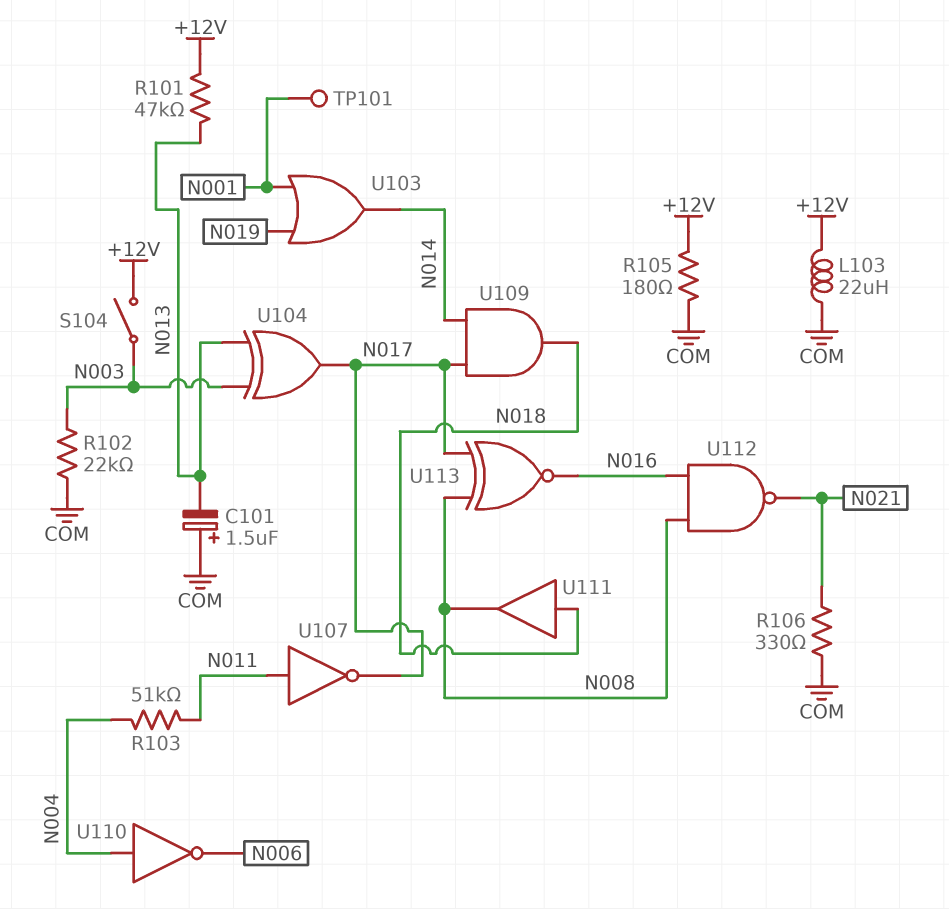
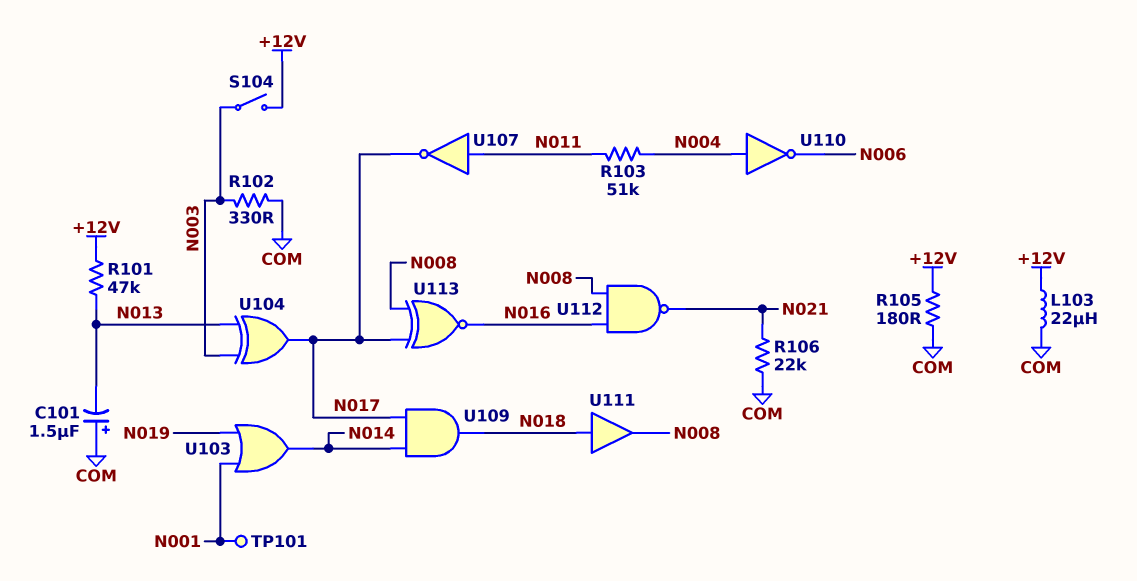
R102: 22k (COM, N003) -> 330 (COM, N003)
R106: 330 (COM, N021) -> 22k (COM, N021)

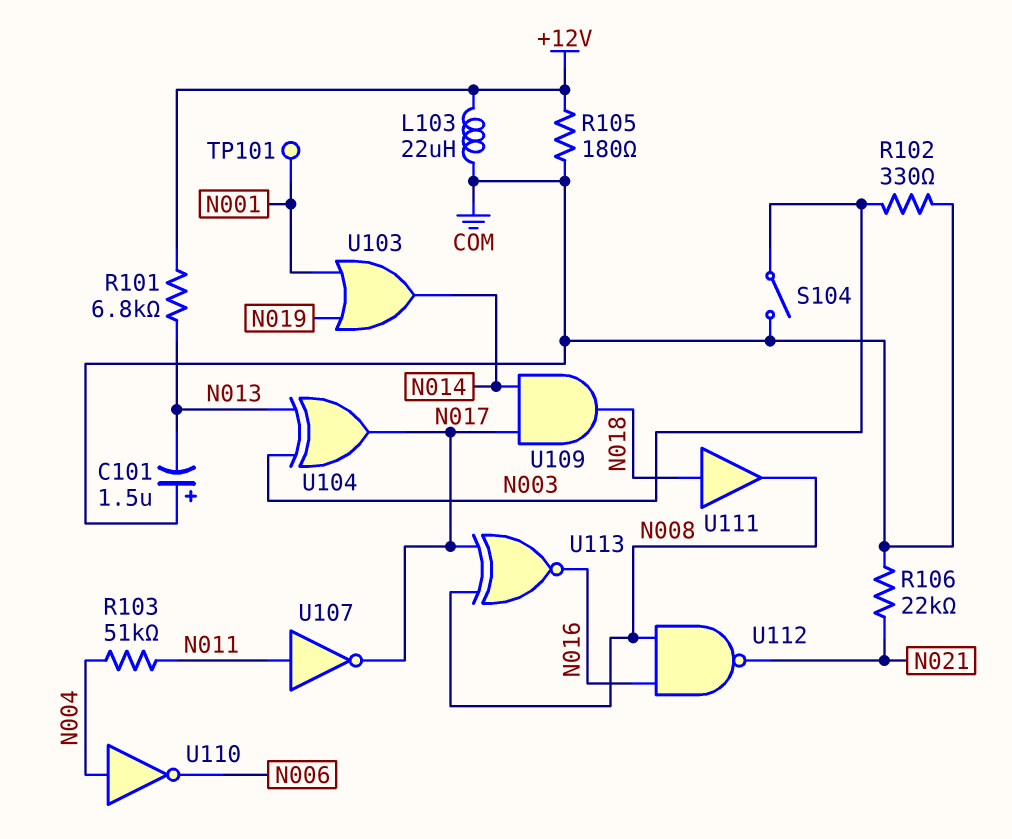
R101: 47k (+12V, N013) -> 6.8k (+12V, N013)
S104: switch (+12V, N003) -> switch (COM, N003)

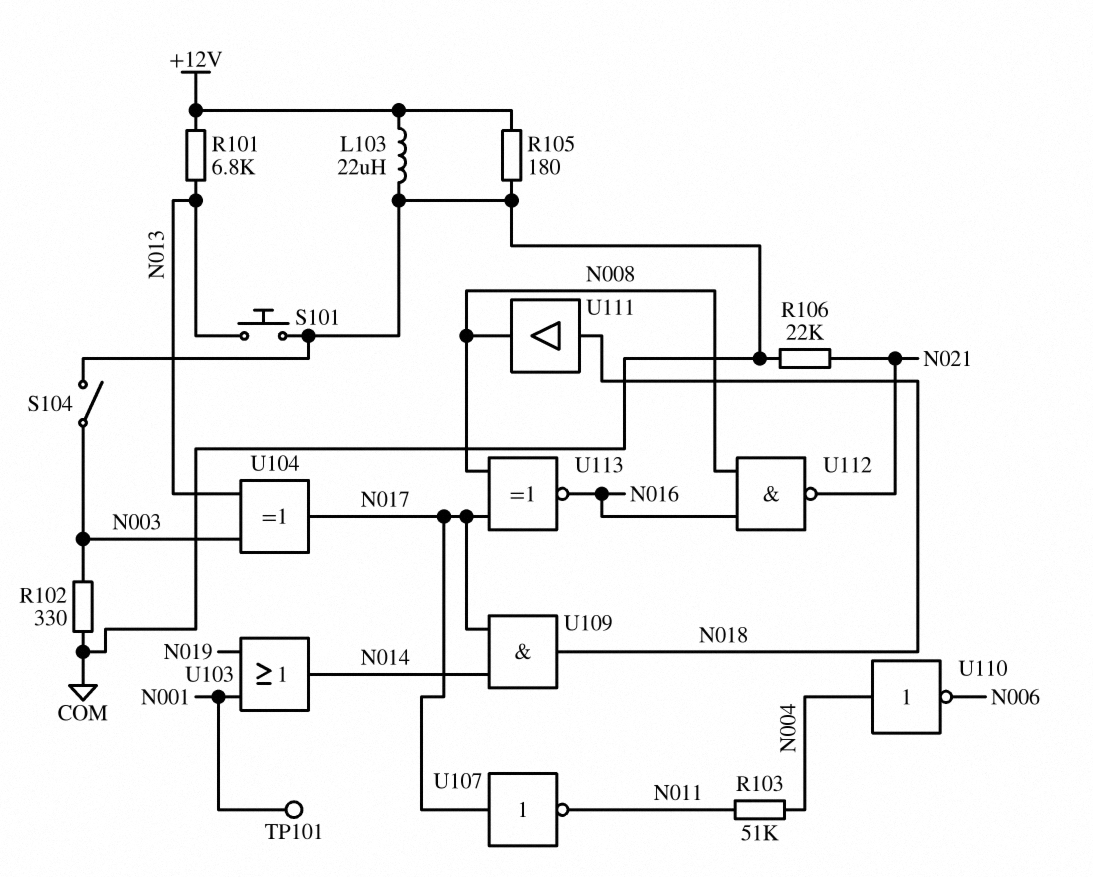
C101: 1.5uF (plus COM, minus N013) -> none
S101: none -> button (COM, N013)
U107: NOT (in N011, out N017) -> NOT (in N017, out N011)

